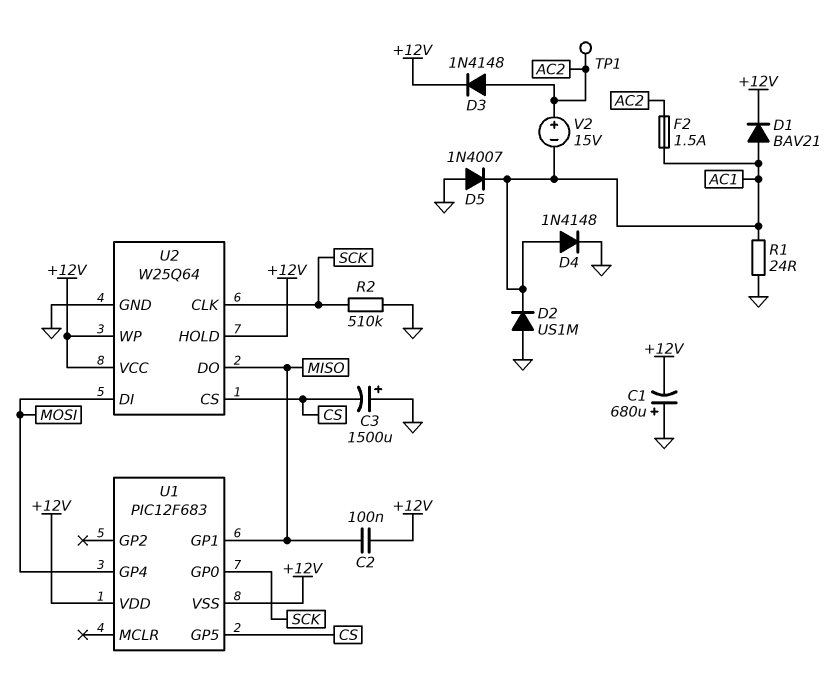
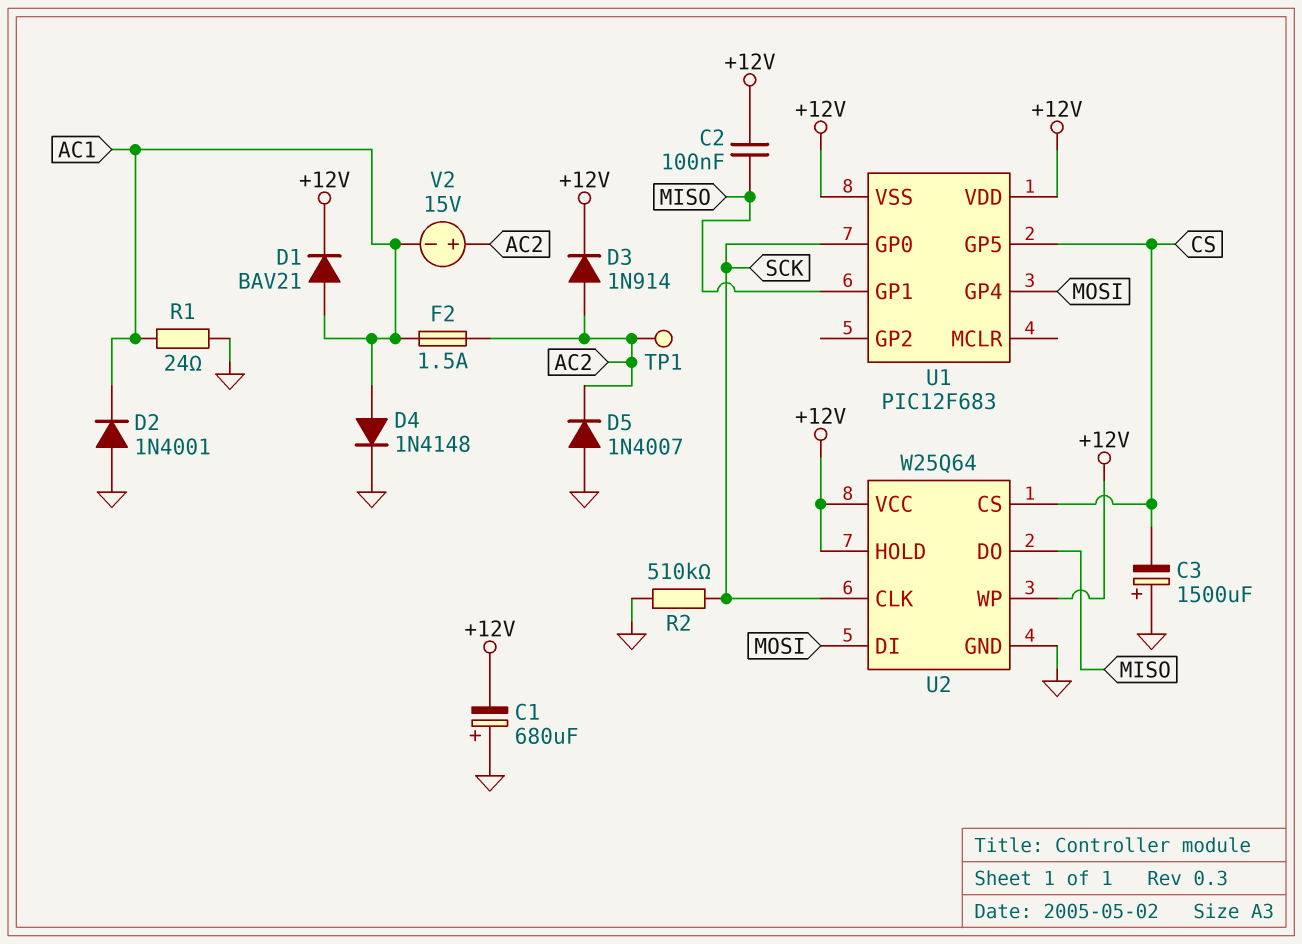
D2: diode US1M (A GND, K AC1) -> diode 1N4001 (A GND, K AC1)
D3: diode 1N4148 (A AC2, K +12V) -> diode 1N914 (A AC2, K +12V)
D5: diode 1N4007 (A GND, K AC1) -> diode 1N4007 (A GND, K AC2)

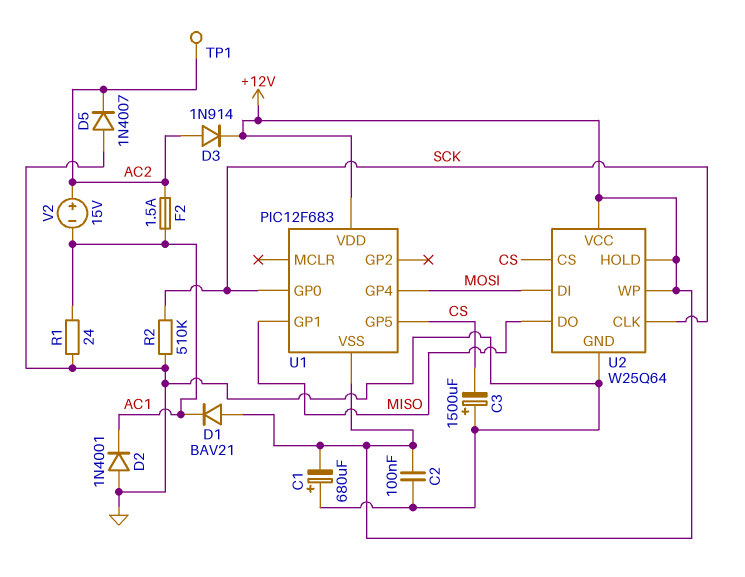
C2: 100nF (+12V, MISO) -> 100nF (+12V, GND)
D1: diode BAV21 (A AC1, K +12V) -> diode BAV21 (A +12V, K AC1)
D4: diode 1N4148 (A AC1, K GND) -> none

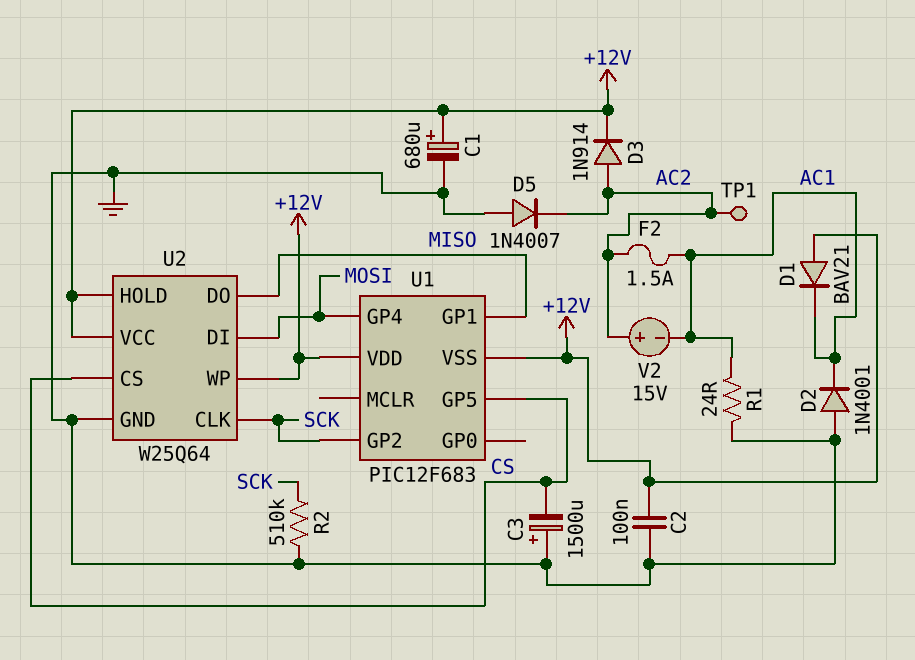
C1: 680uF (plus GND, minus +12V) -> 680uF (plus +12V, minus GND)
U1 pin GP0: SCK -> none
U1 pin GP2: none -> SCK

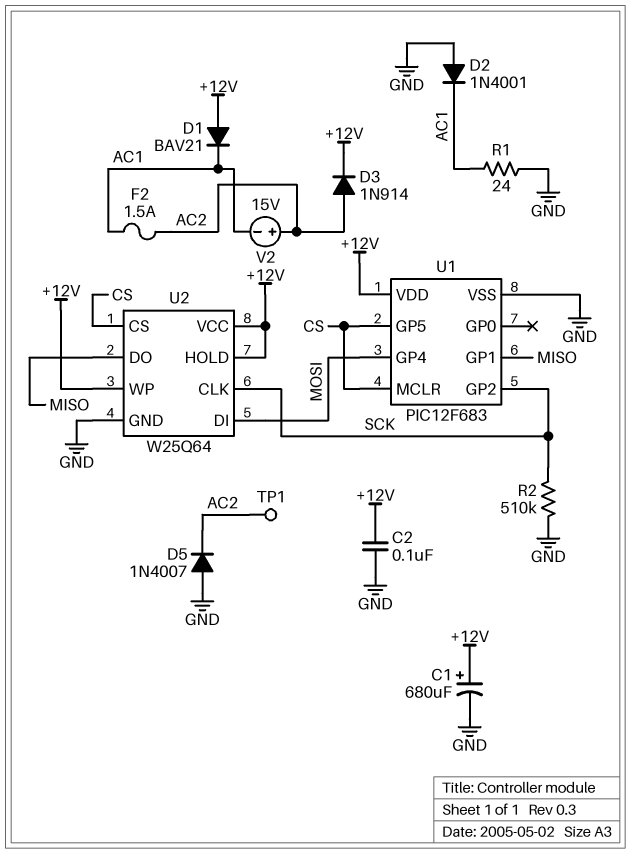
C3: 1500uF (plus GND, minus CS) -> none
U1 pin MCLR: none -> CS
U1 pin VSS: +12V -> GND

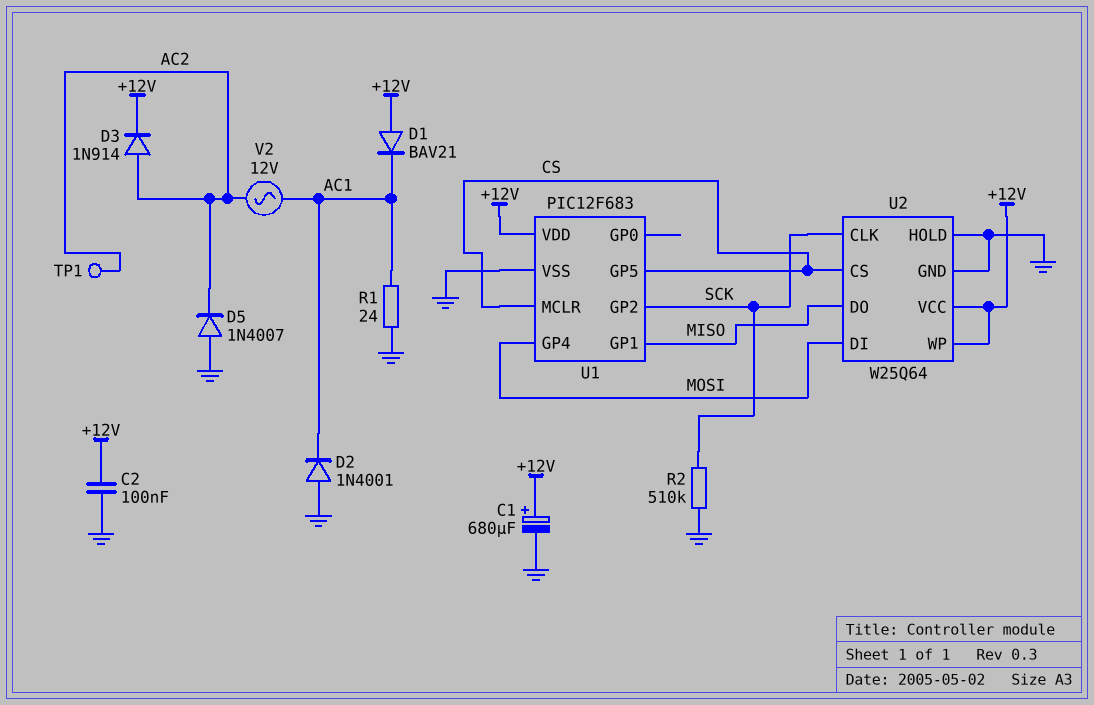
F2: 1.5A (AC1, AC2) -> none
U2 pin HOLD: +12V -> GND
V2: 15V (plus AC2, minus AC1) -> AC 12V (AC1, AC2)

